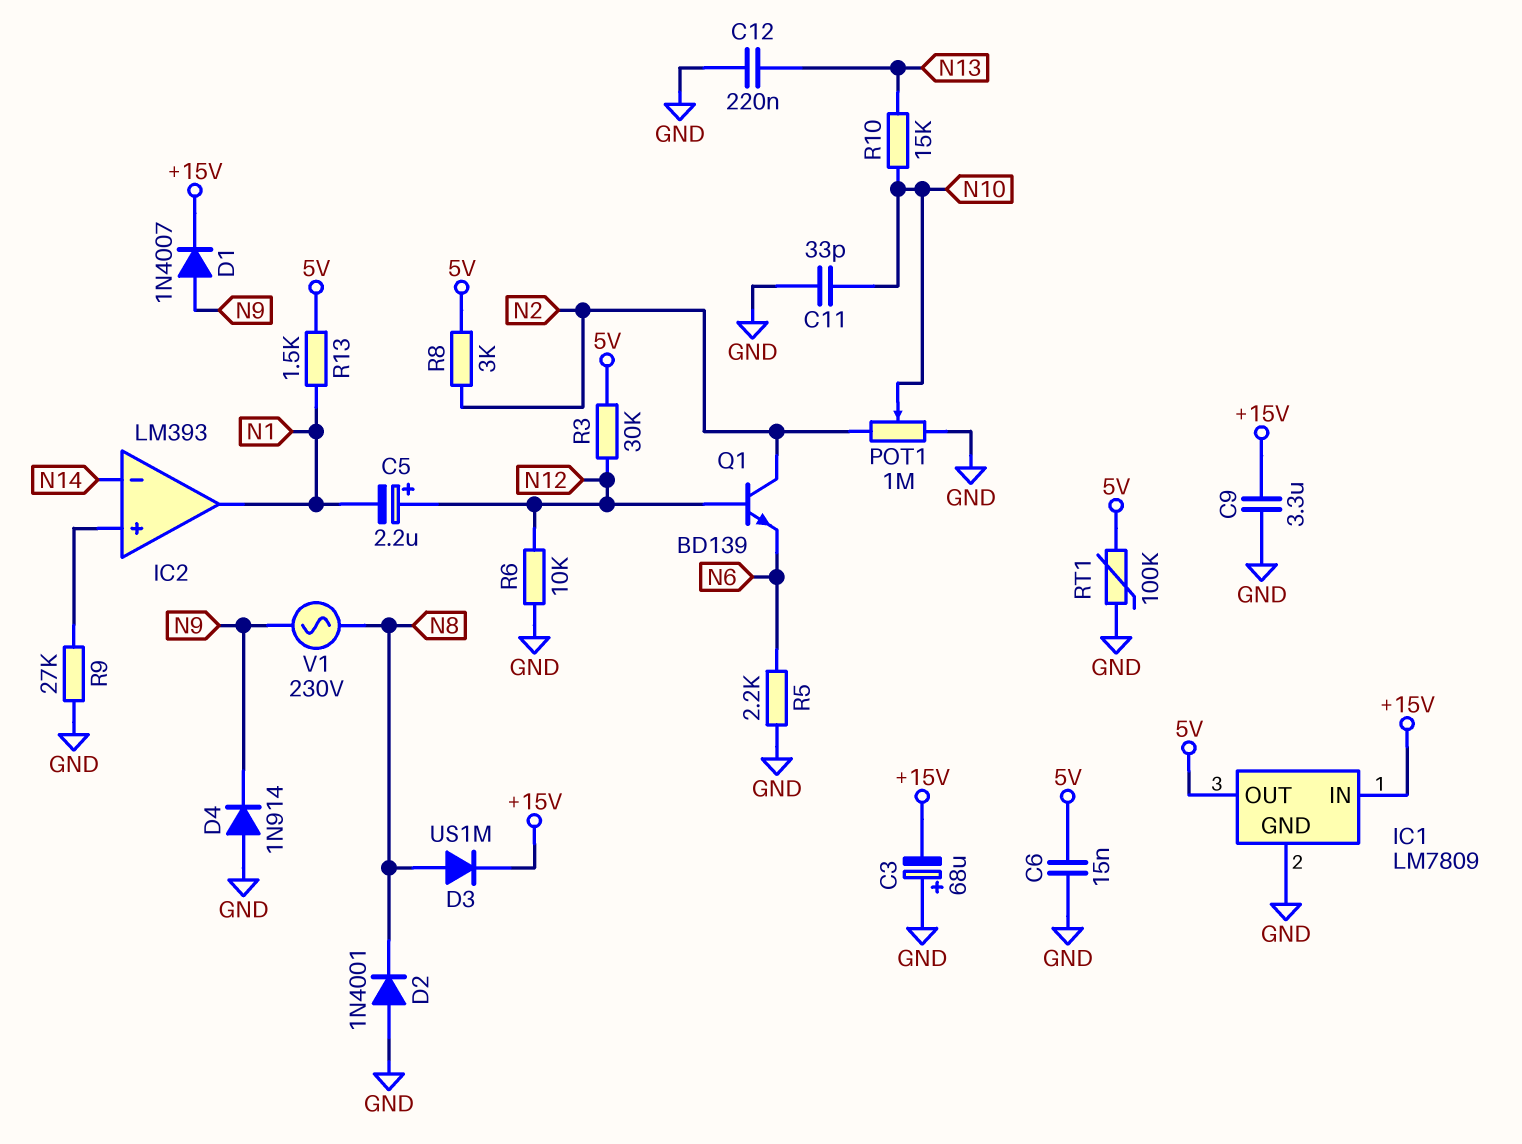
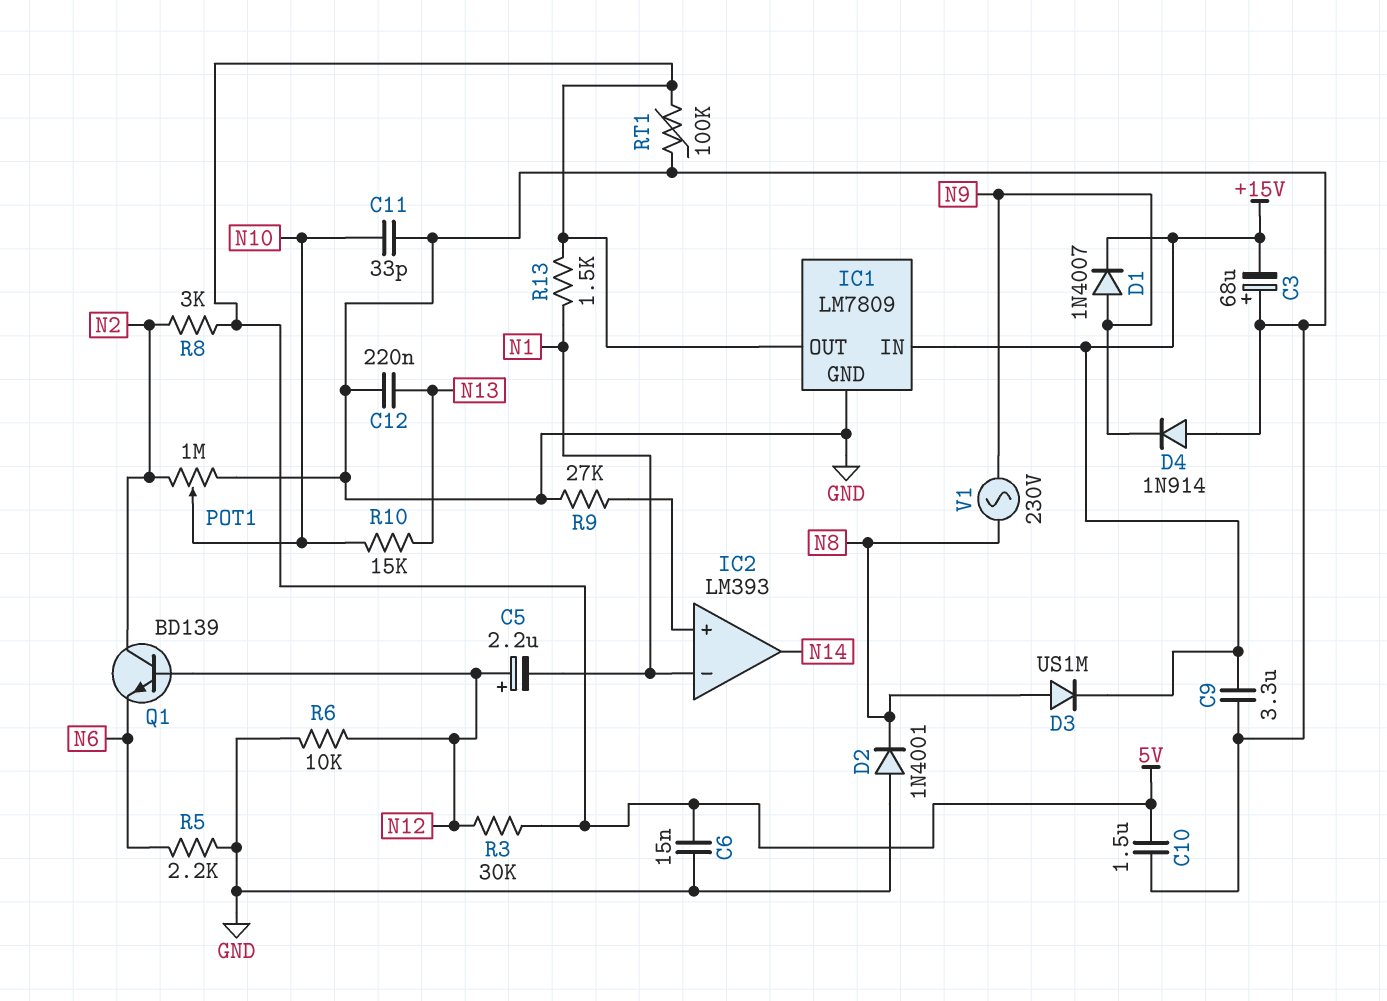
C10: none -> 1.5uF (5V, GND)
IC2 pin in-: N14 -> N1
IC2 pin out: N1 -> N14

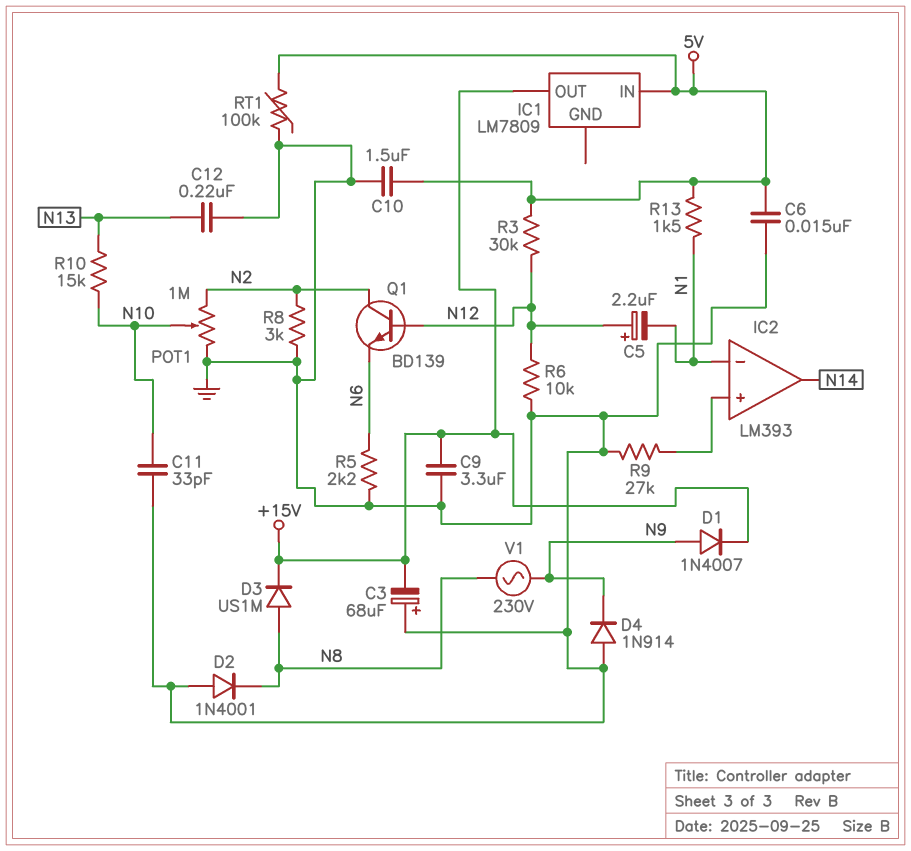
IC1 pin GND: GND -> none
IC1 pin IN: +15V -> 5V
IC1 pin OUT: 5V -> +15V
R8: 3k (5V, N2) -> 3k (GND, N2)

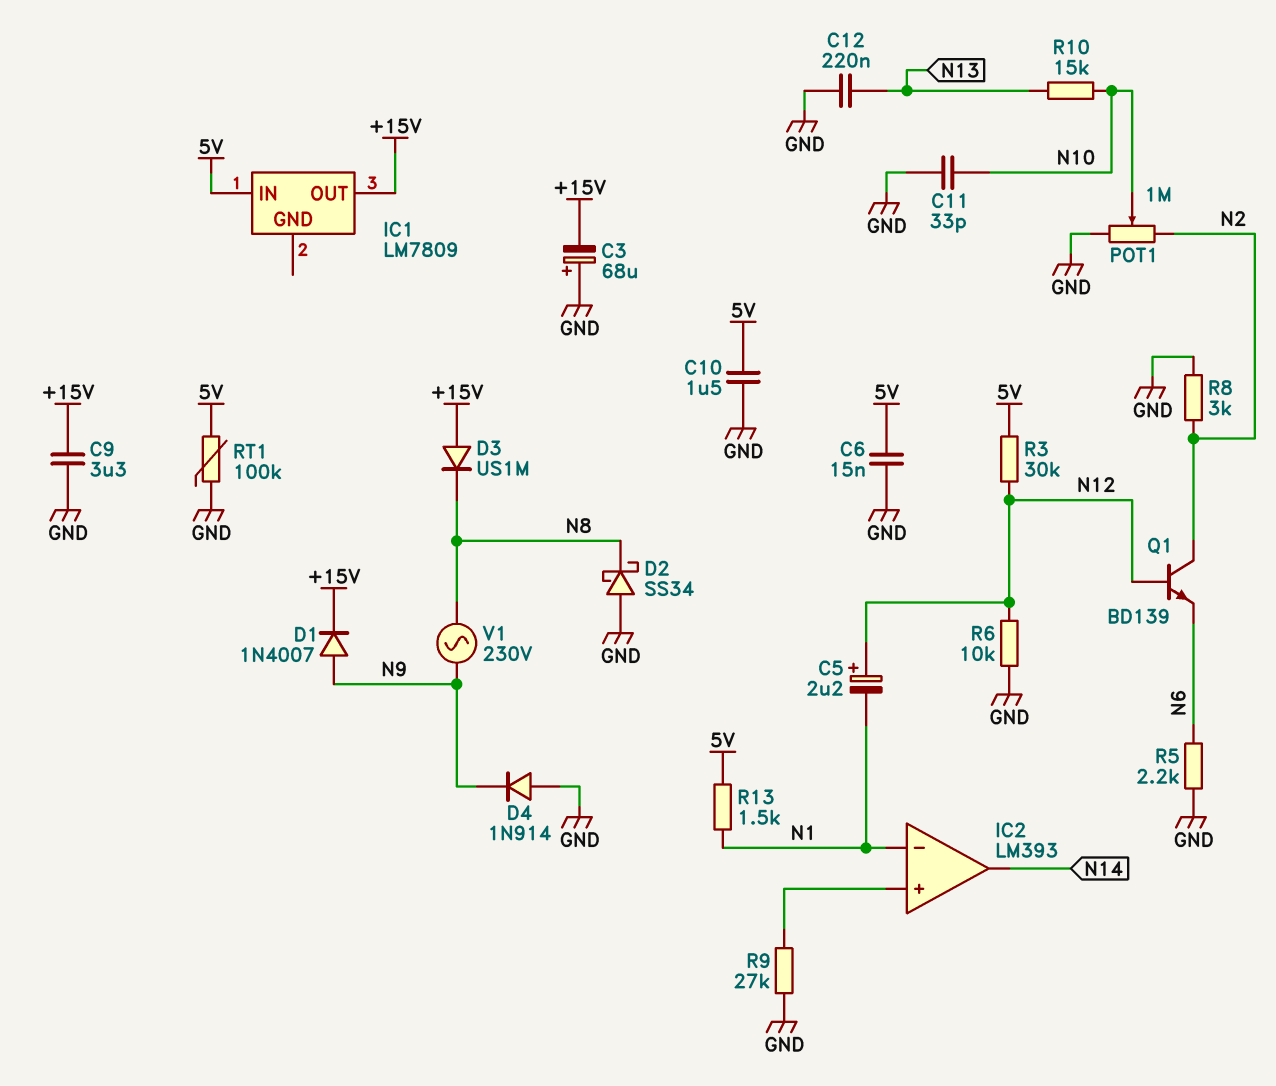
D2: diode 1N4001 (A GND, K N8) -> schottky SS34 (A GND, K N8)
D3: diode US1M (A N8, K +15V) -> diode US1M (A +15V, K N8)

